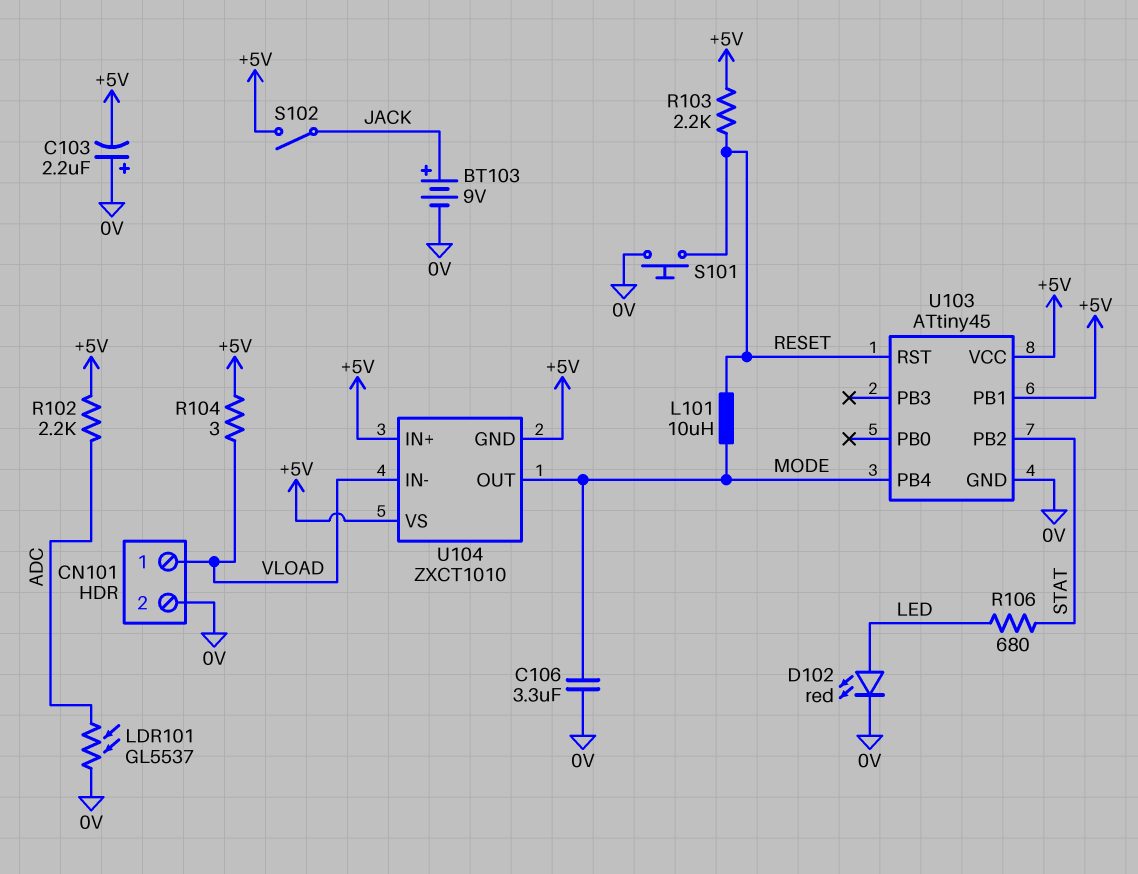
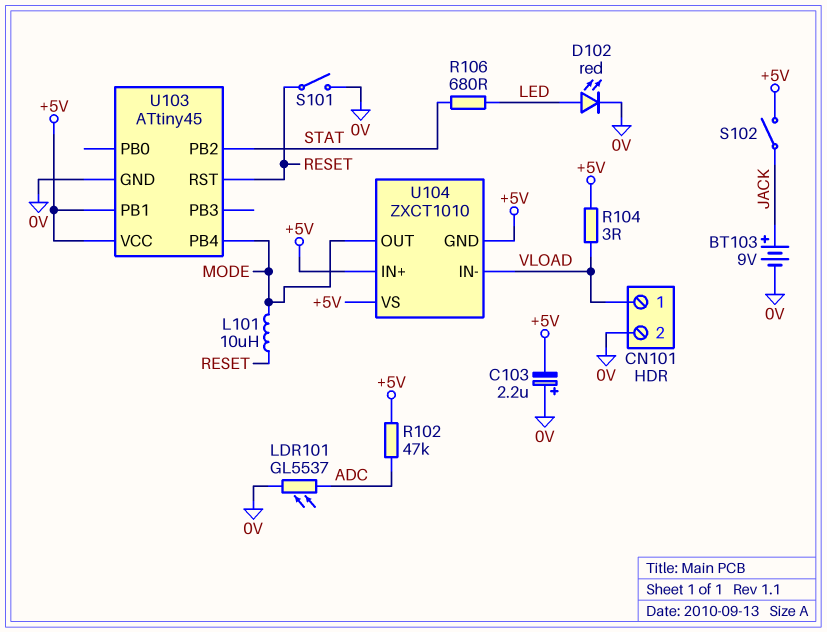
C106: 3.3uF (0V, MODE) -> none
R102: 2.2k (+5V, ADC) -> 47k (+5V, ADC)
R103: 2.2k (+5V, RESET) -> none
S101: button (0V, RESET) -> switch (0V, RESET)

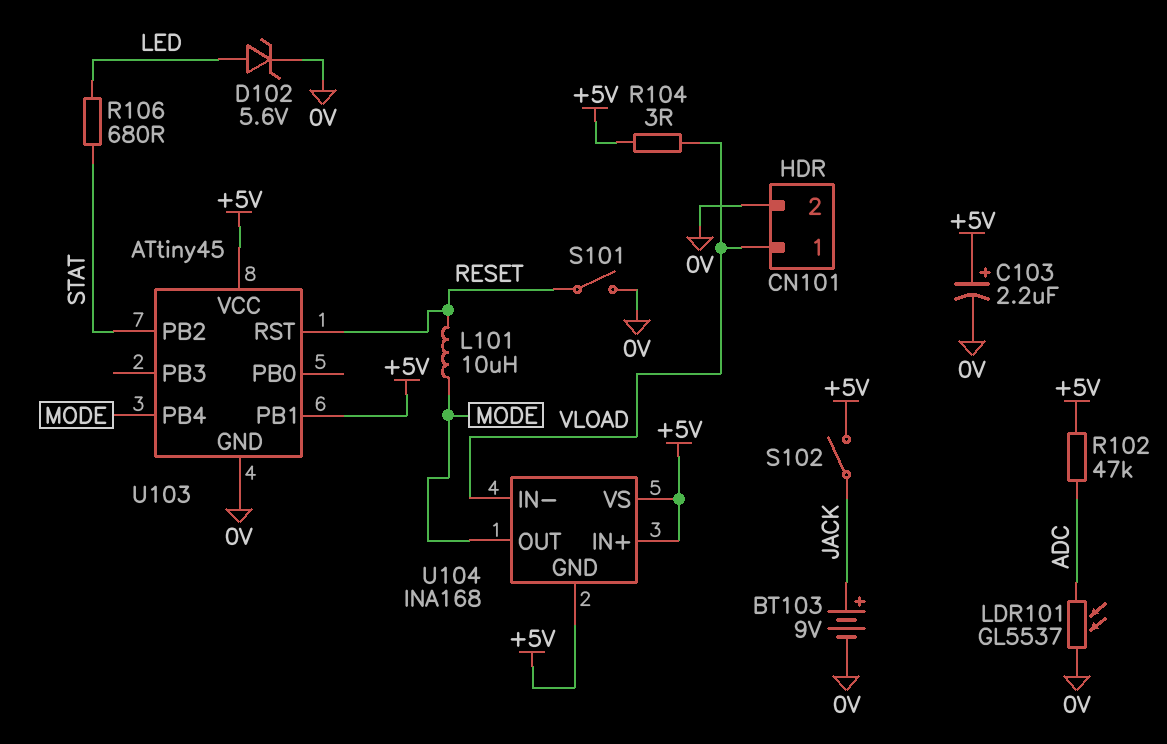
C103: 2.2uF (plus 0V, minus +5V) -> 2.2uF (plus +5V, minus 0V)
D102: LED red (A LED, K 0V) -> zener 5.6V (A LED, K 0V)
U104: ZXCT1010 -> INA168

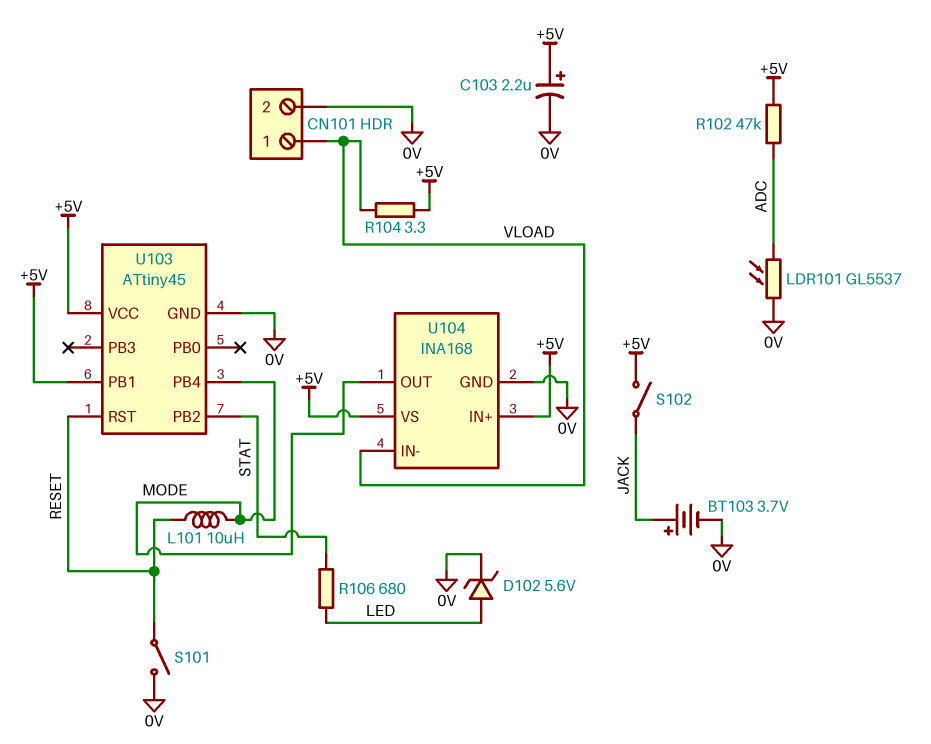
BT103: 9V (plus JACK, minus 0V) -> 3.7V (plus JACK, minus 0V)
R104: 3 (+5V, VLOAD) -> 3.3 (+5V, VLOAD)
U104 pin GND: +5V -> 0V

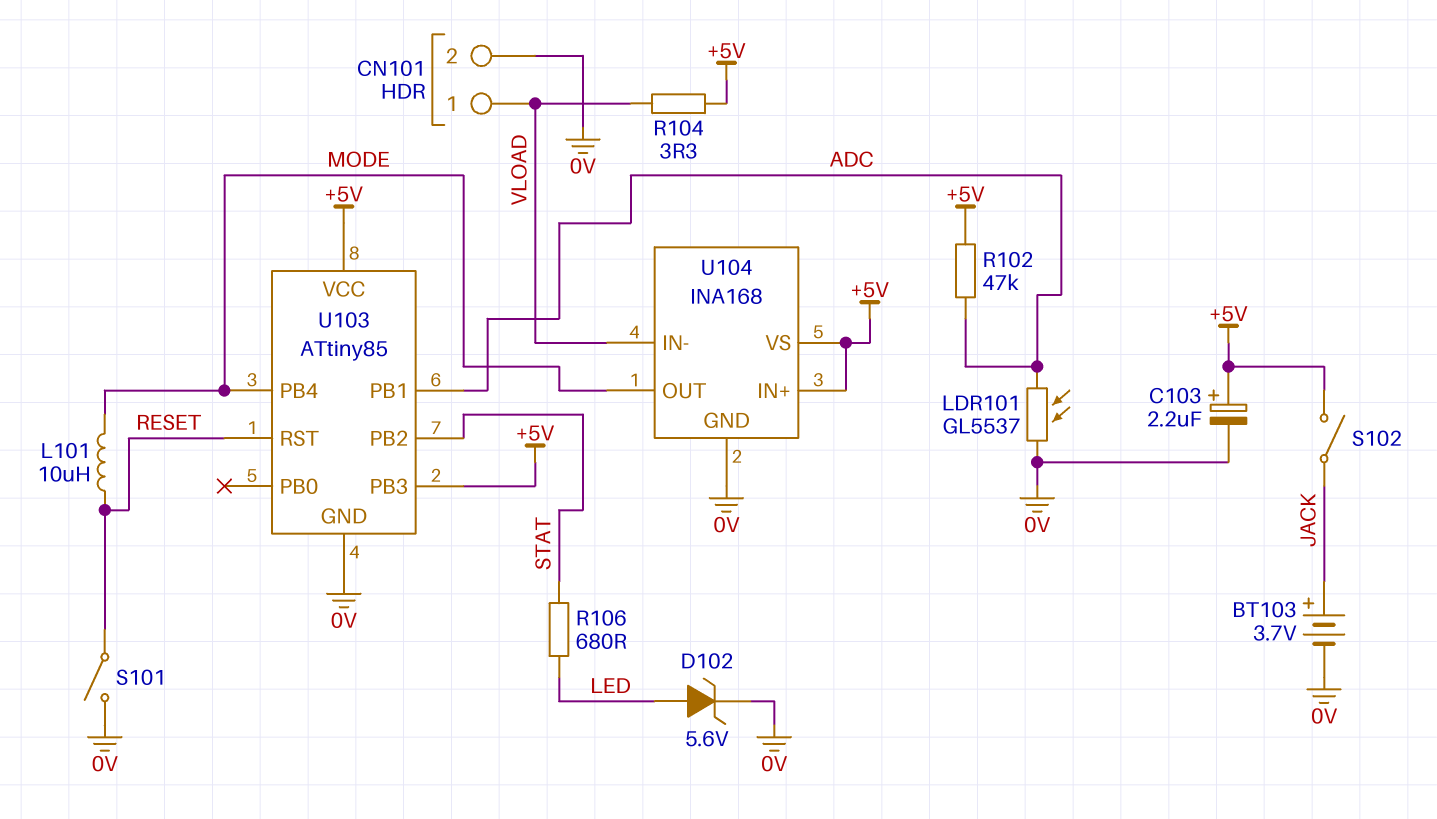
U103: ATtiny45 -> ATtiny85
U103 pin PB1: +5V -> ADC
U103 pin PB3: none -> +5V

